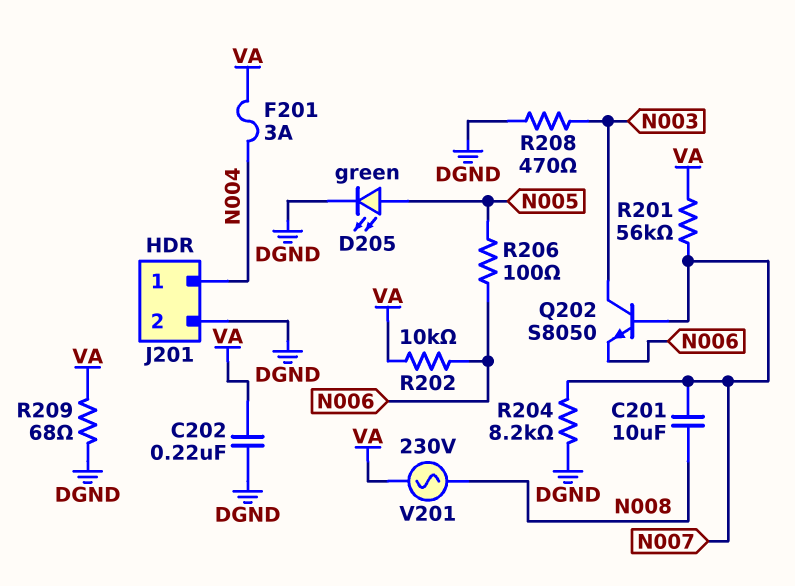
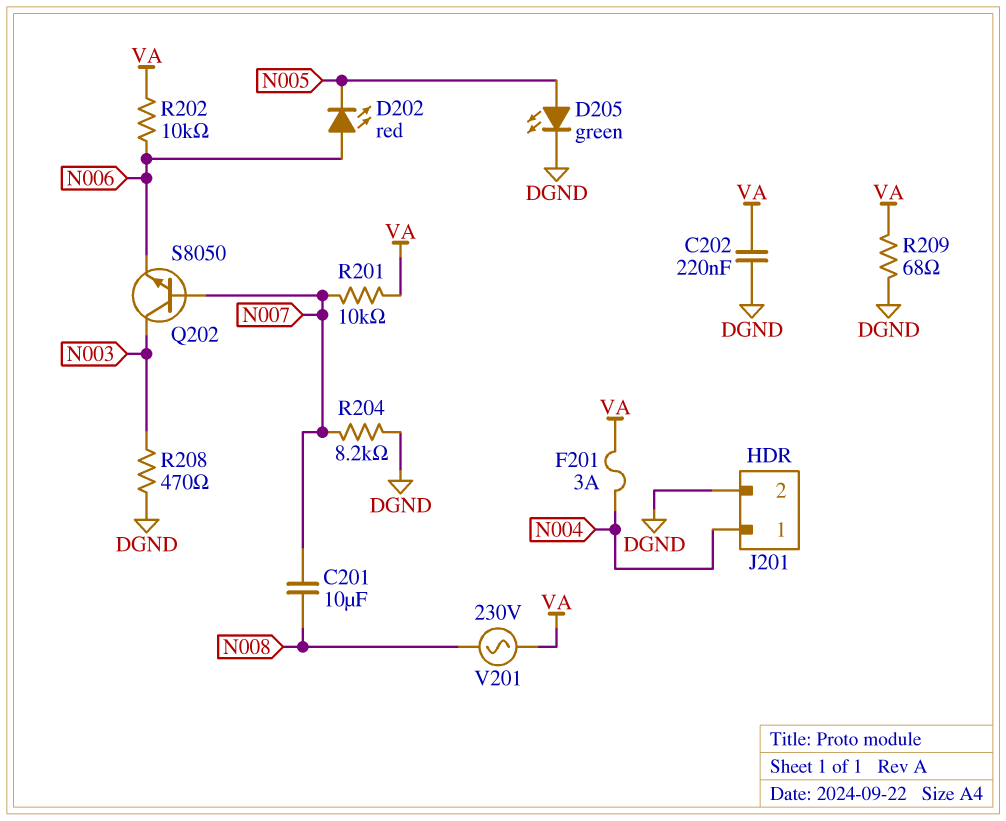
D202: none -> LED red (A N006, K N005)
R201: 56k (N007, VA) -> 10k (N007, VA)
R206: 100 (N005, N006) -> none

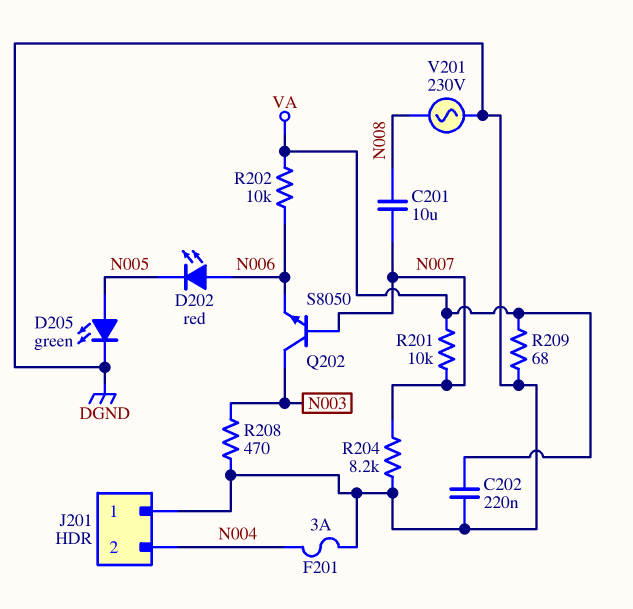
F201: 3A (N004, VA) -> 3A (DGND, N004)
J201 pin 1: N004 -> DGND
J201 pin 2: DGND -> N004
V201: AC 230V (N008, VA) -> AC 230V (DGND, N008)

